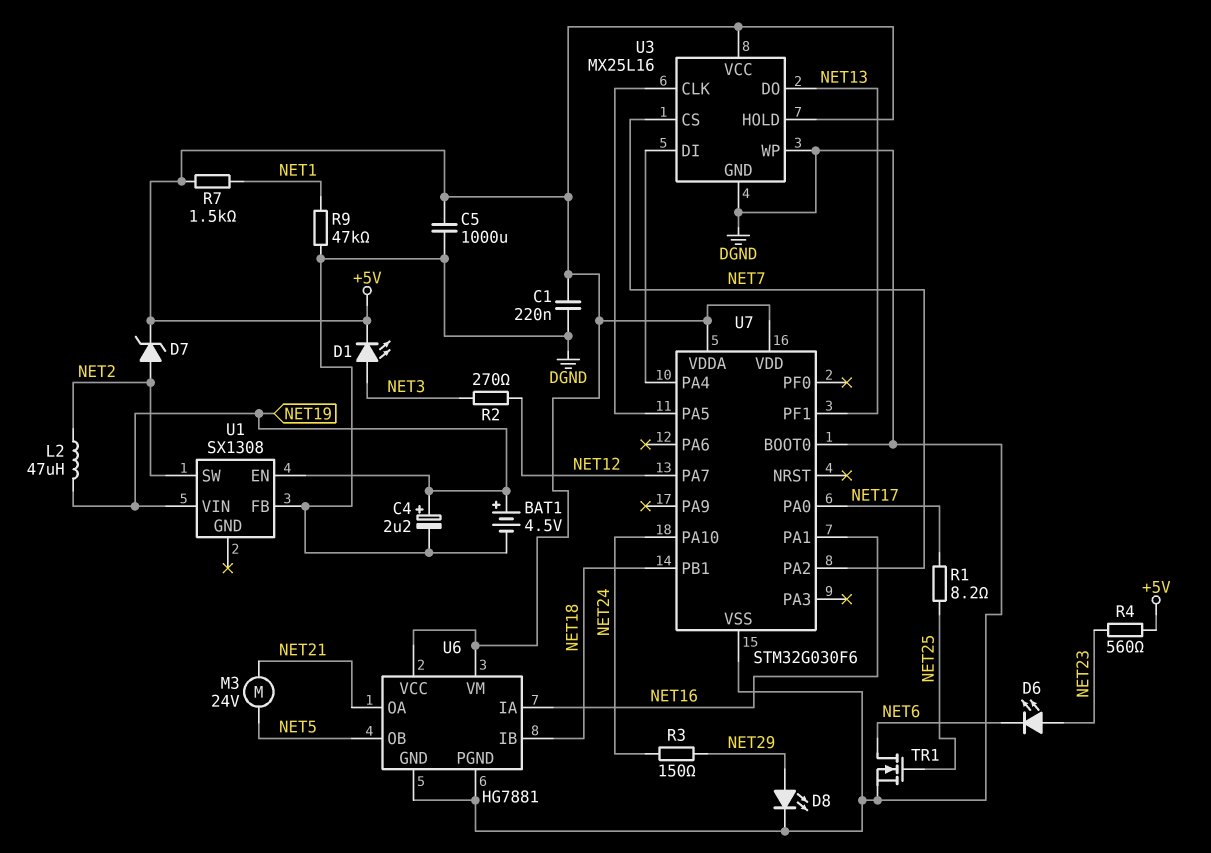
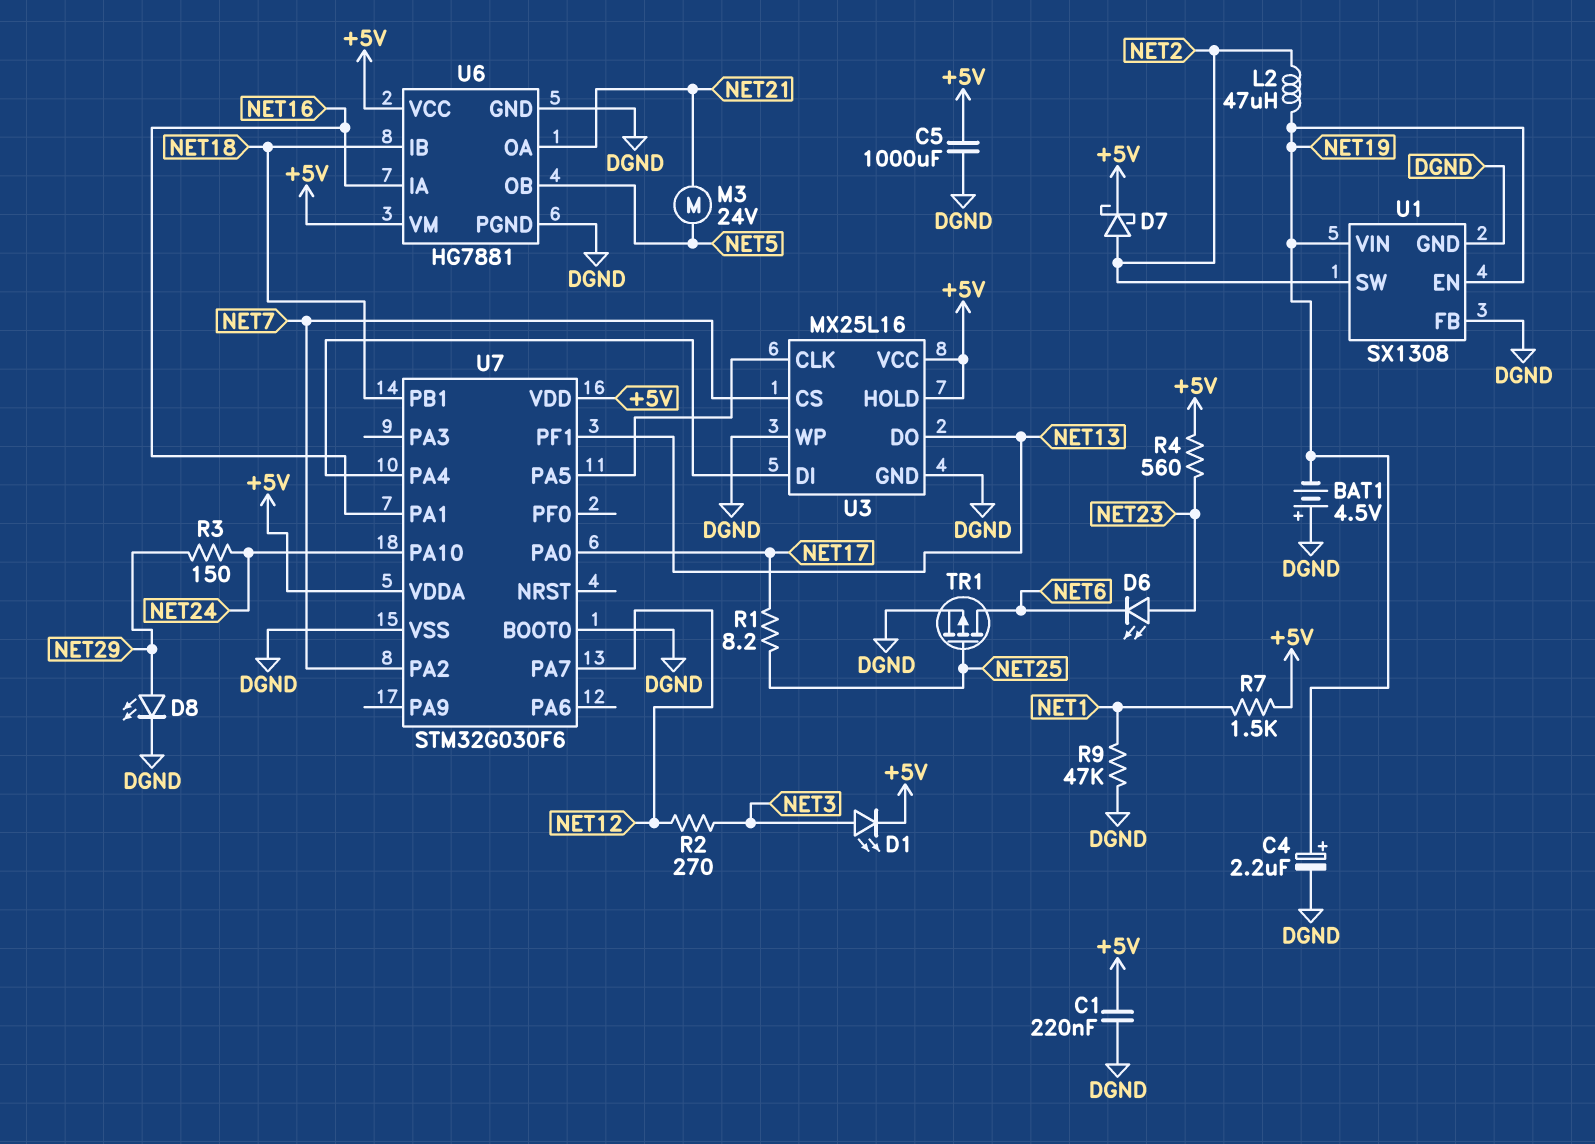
BAT1: 4.5V (plus NET19, minus DGND) -> 4.5V (plus DGND, minus NET19)
D7: zener (A NET2, K +5V) -> schottky (A NET2, K +5V)
TR1: NMOS (G NET25, D NET6, S DGND) -> PMOS (G NET25, D NET6, S DGND)
U1 pin GND: none -> DGND

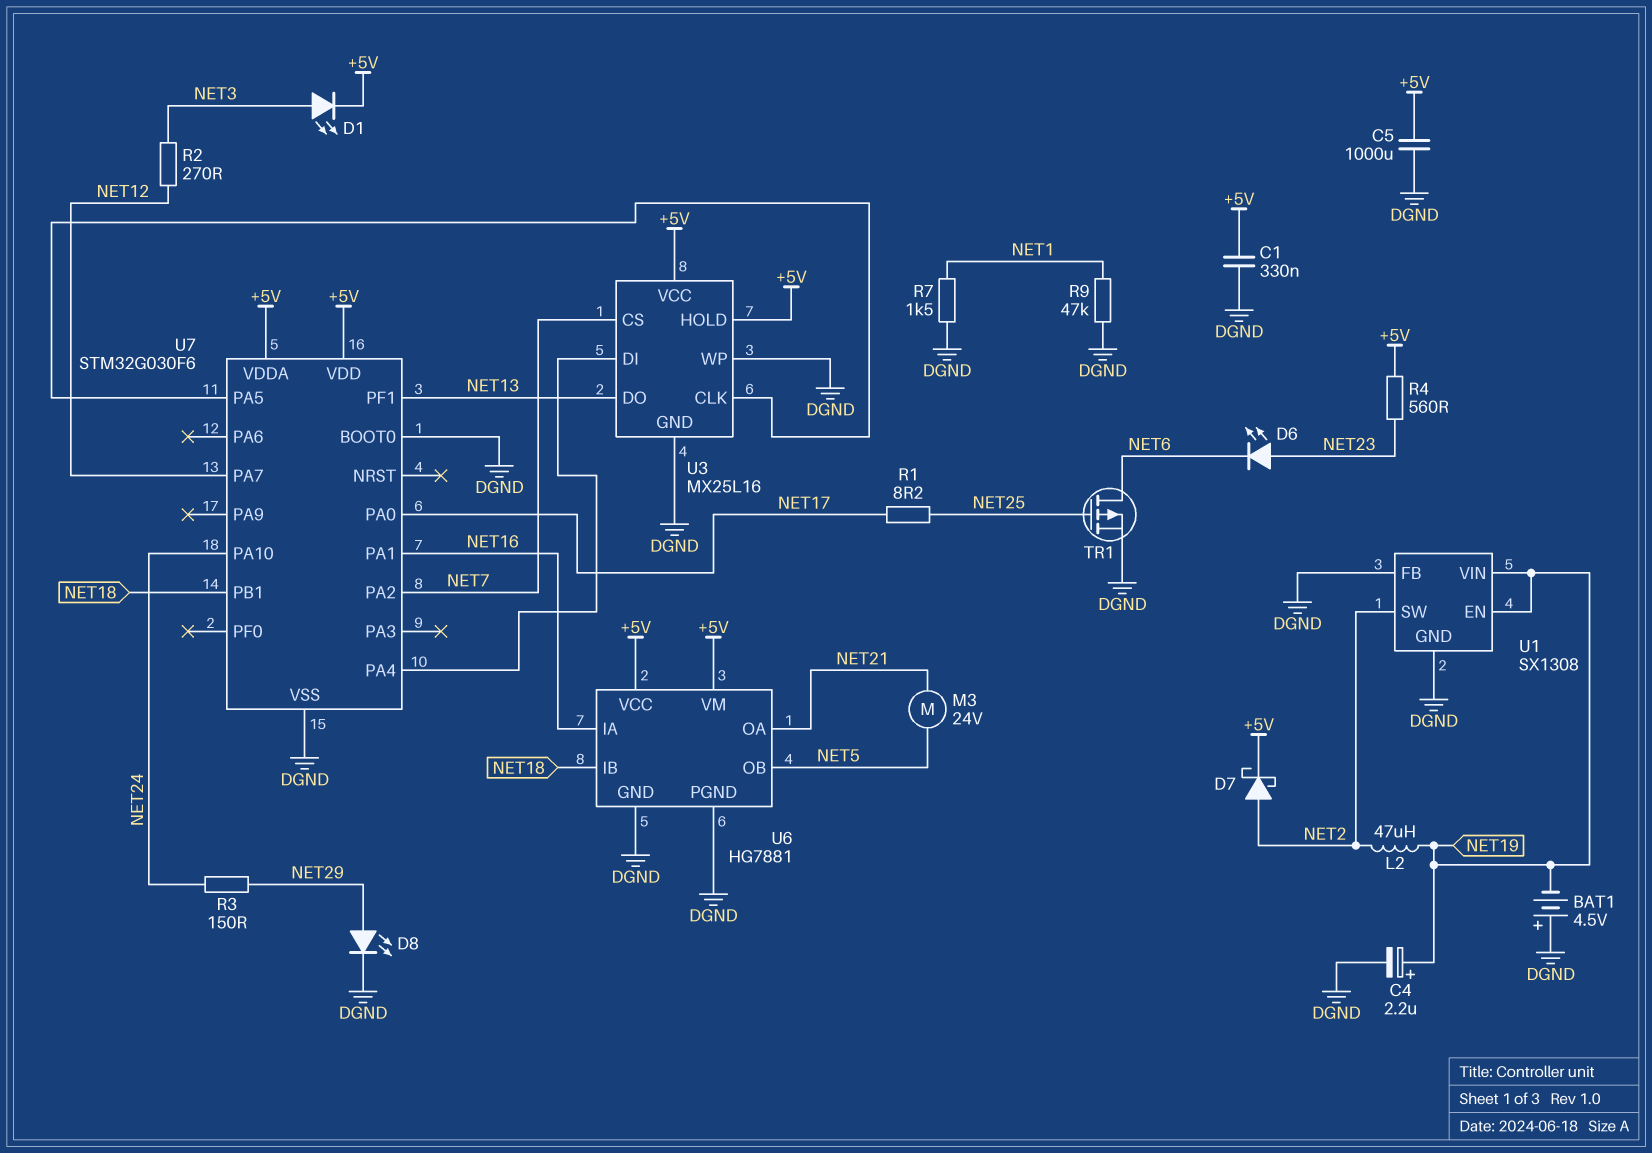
C1: 220nF (+5V, DGND) -> 330nF (+5V, DGND)
R7: 1.5k (+5V, NET1) -> 1.5k (DGND, NET1)

